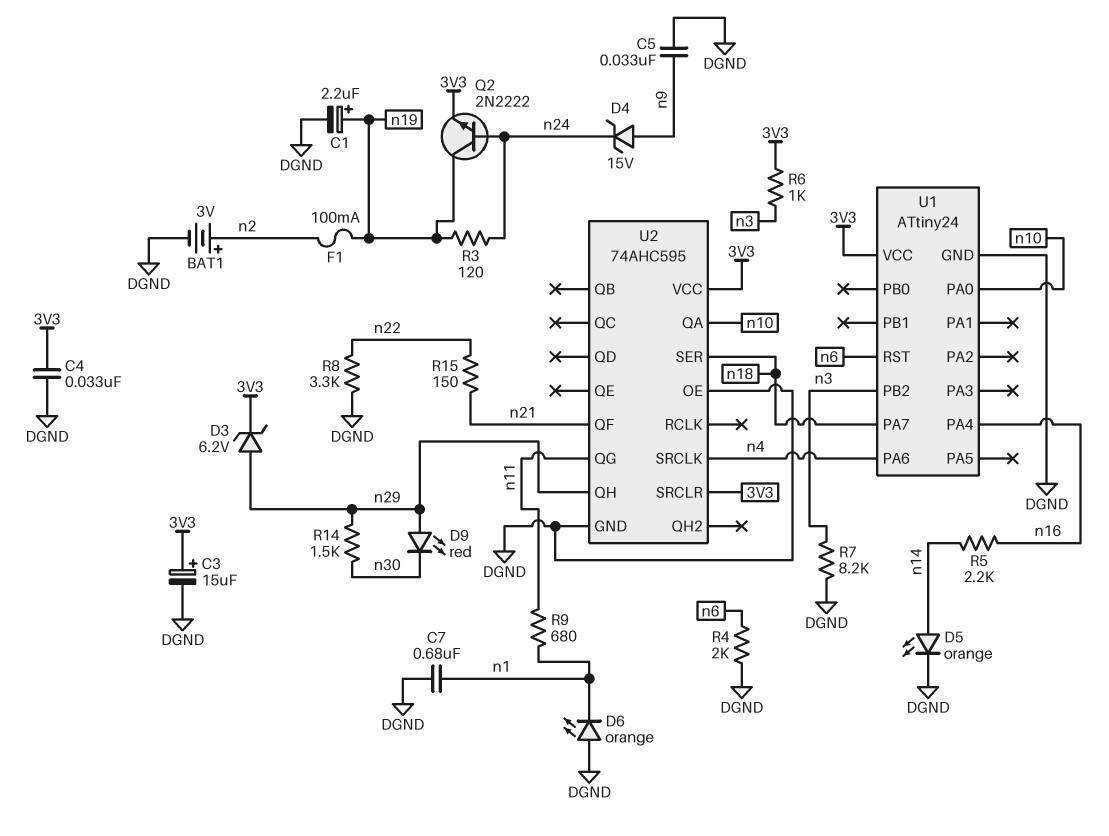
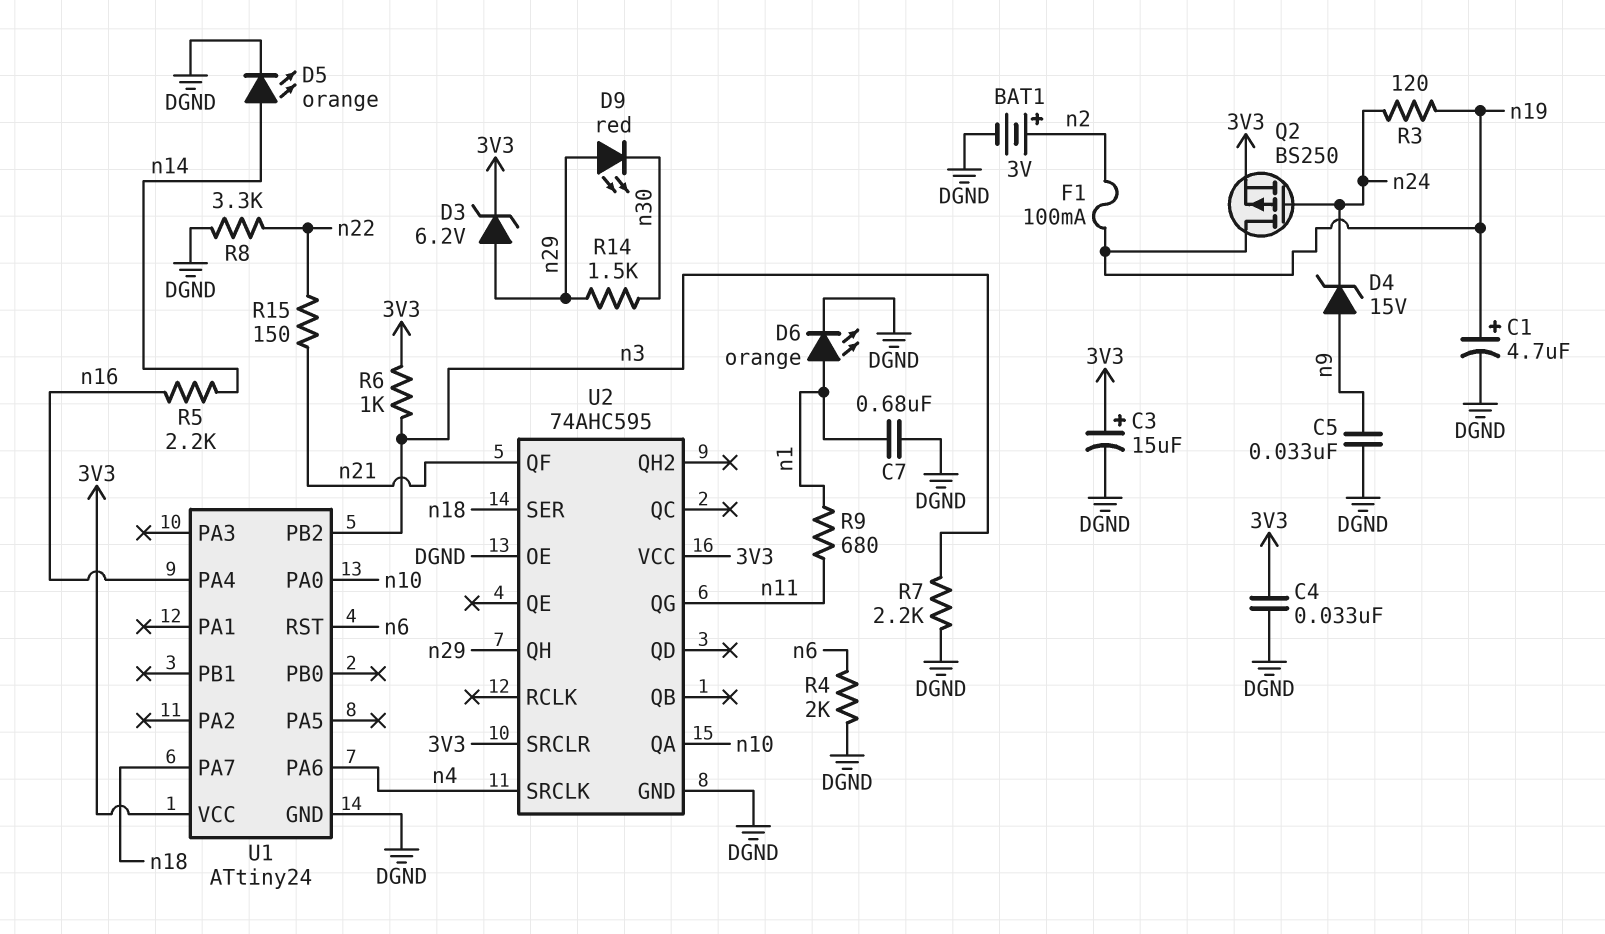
C1: 2.2uF (plus n19, minus DGND) -> 4.7uF (plus n19, minus DGND)
D6: LED orange (A DGND, K n1) -> LED orange (A n1, K DGND)
Q2: NPN 2N2222 (B n24, C n19, E 3V3) -> PMOS BS250 (G n24, D n19, S 3V3)
R7: 8.2k (DGND, n3) -> 2.2k (DGND, n3)

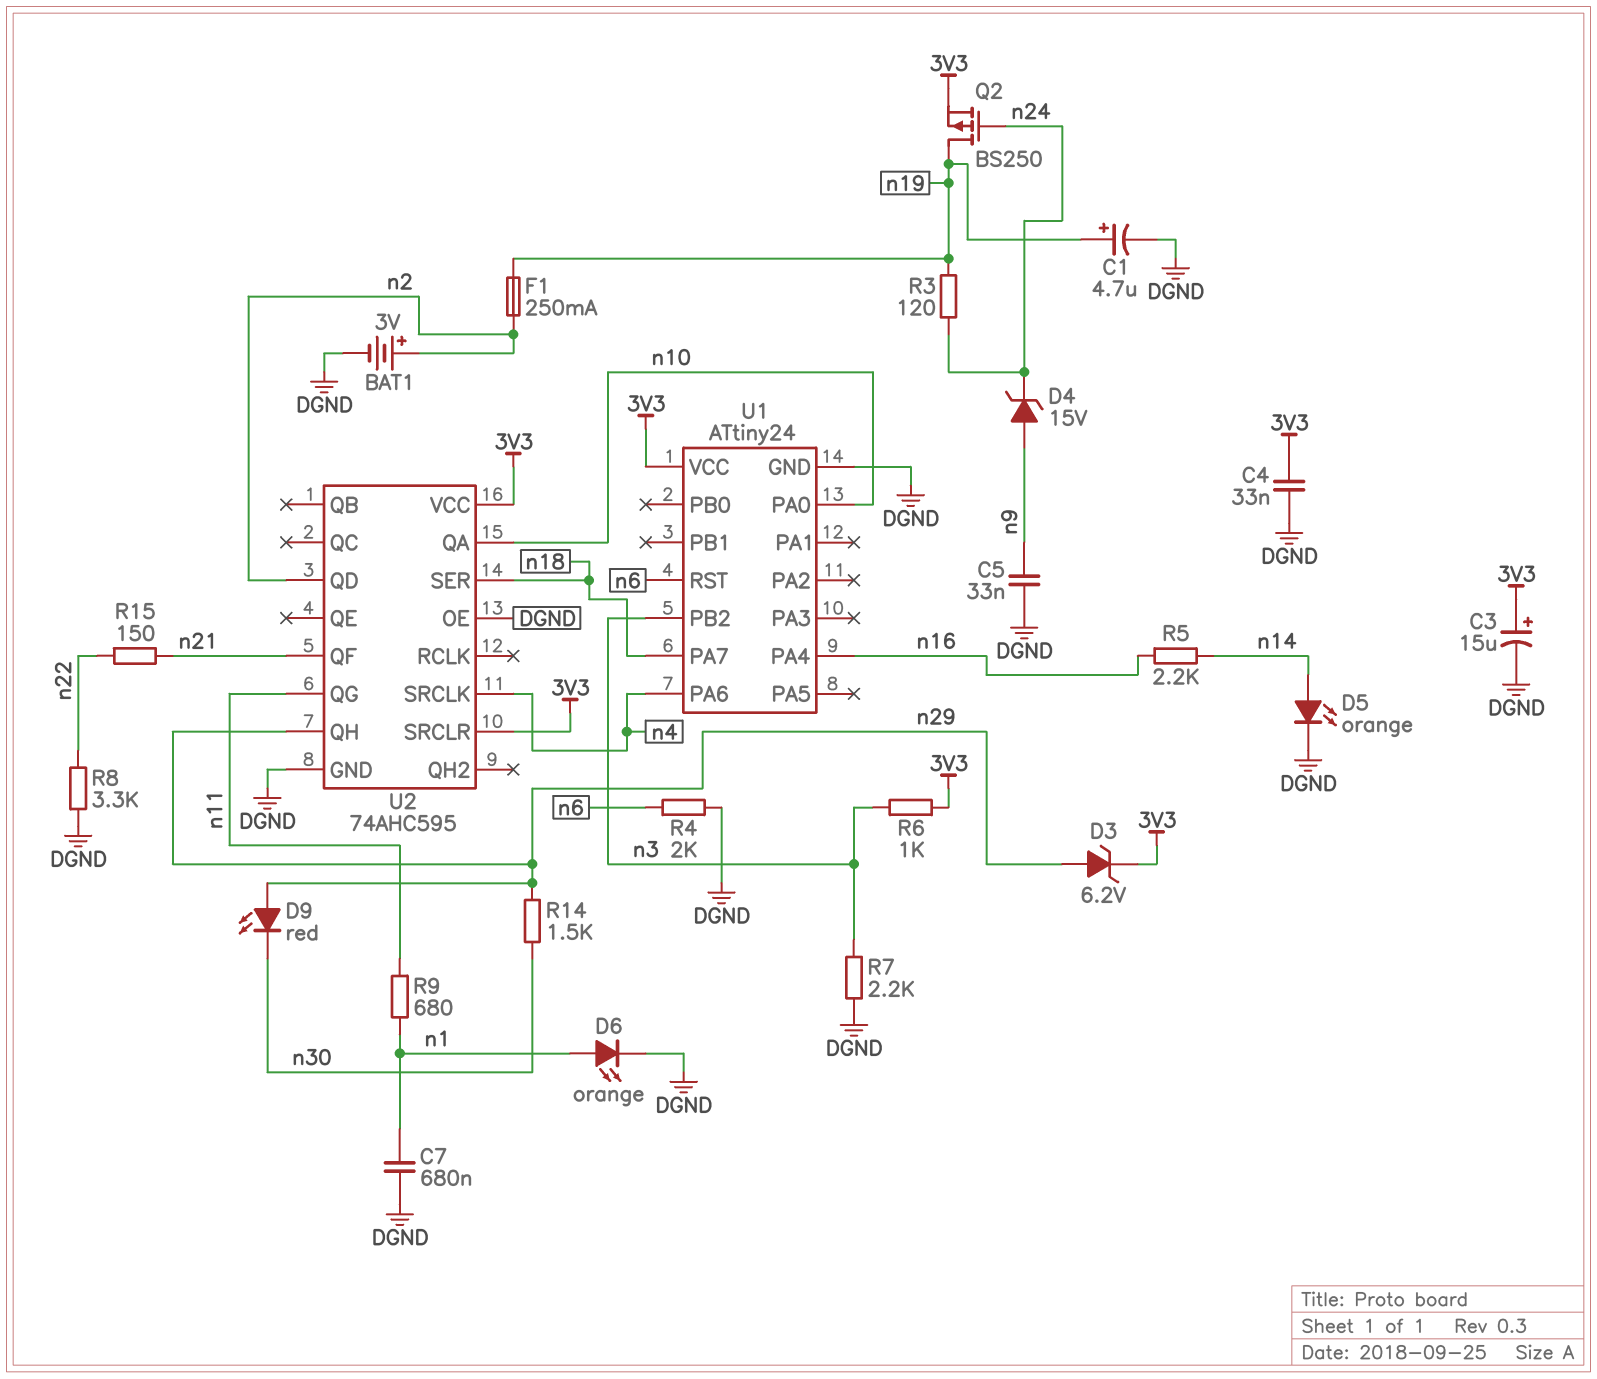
F1: 100mA (n2, n19) -> 250mA (n2, n19)
U2 pin QD: none -> n2

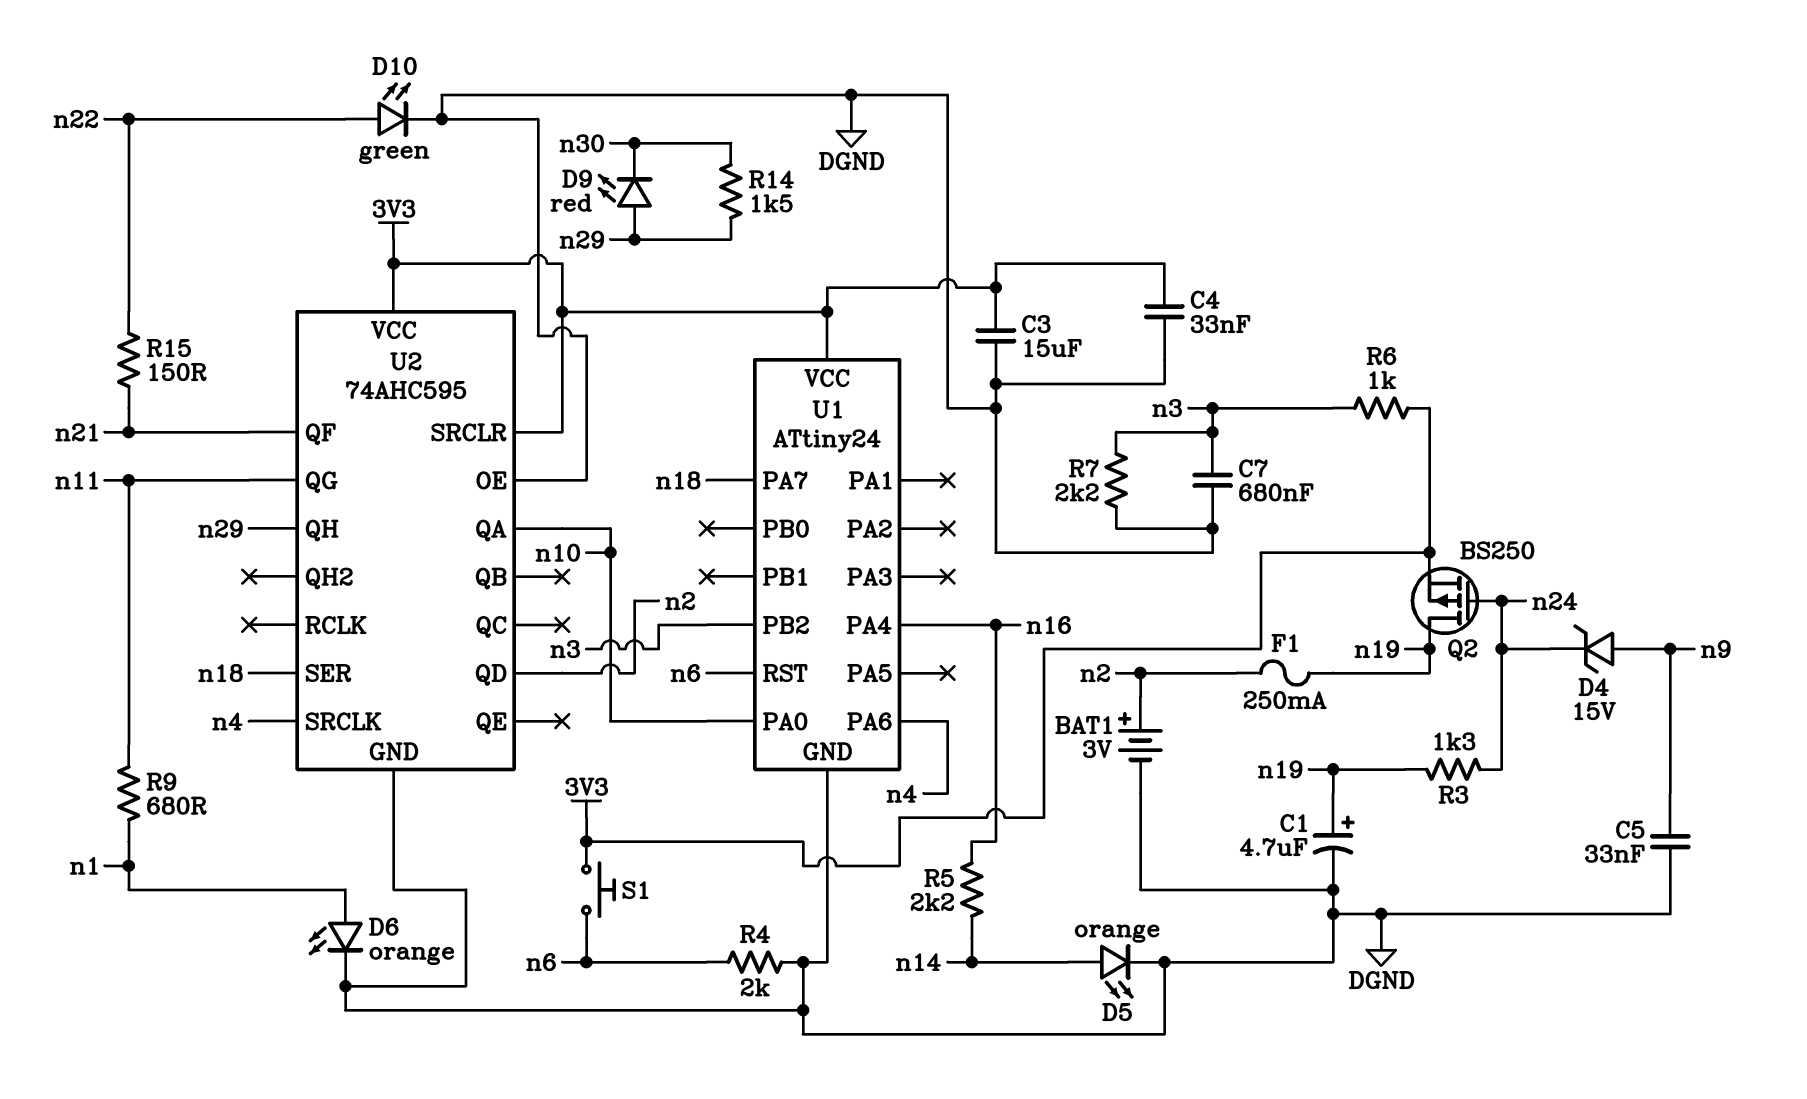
C3: 15uF (plus 3V3, minus DGND) -> 15uF (3V3, DGND)
C7: 680nF (DGND, n1) -> 680nF (DGND, n3)
D3: zener 6.2V (A n29, K 3V3) -> none
D10: none -> LED green (A n22, K DGND)
R3: 120 (n19, n24) -> 1.3k (n19, n24)
R8: 3.3k (DGND, n22) -> none
S1: none -> button (3V3, n6)

